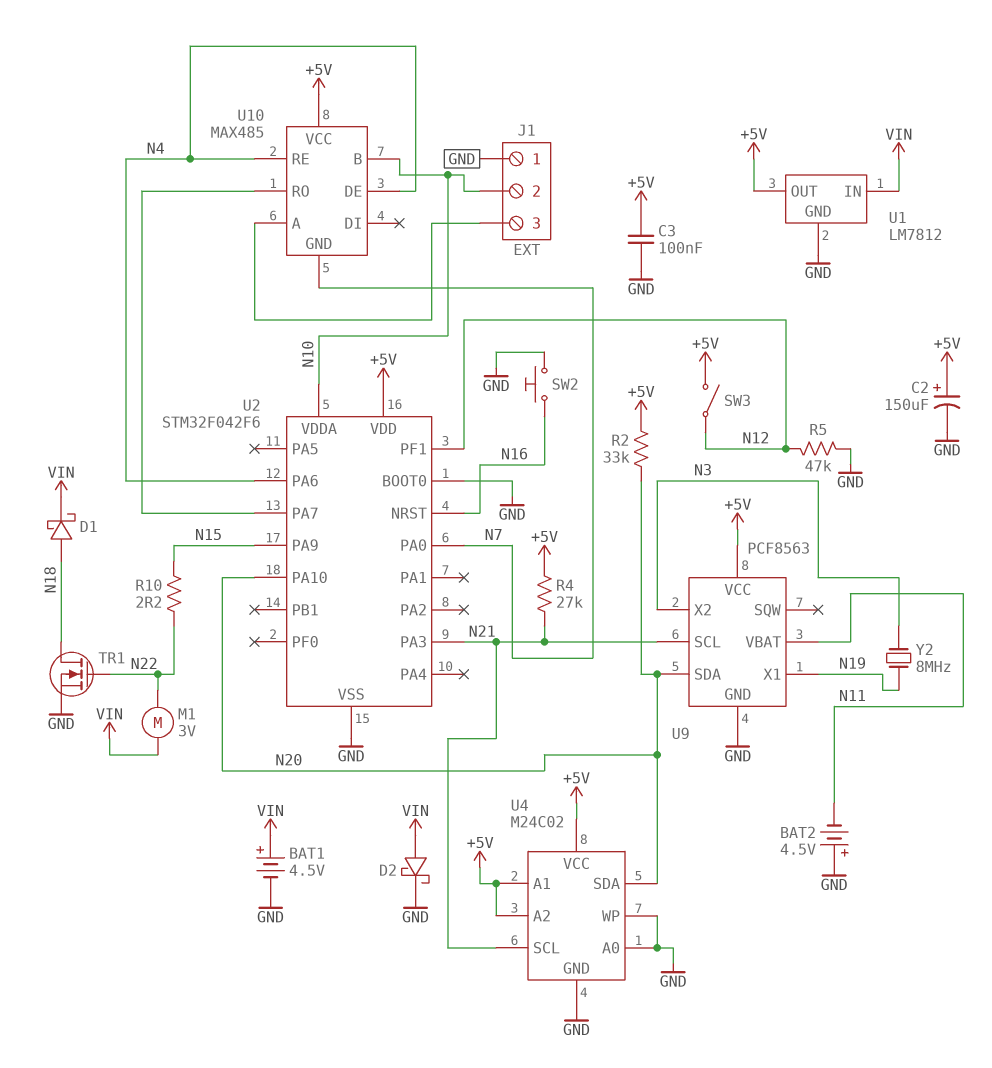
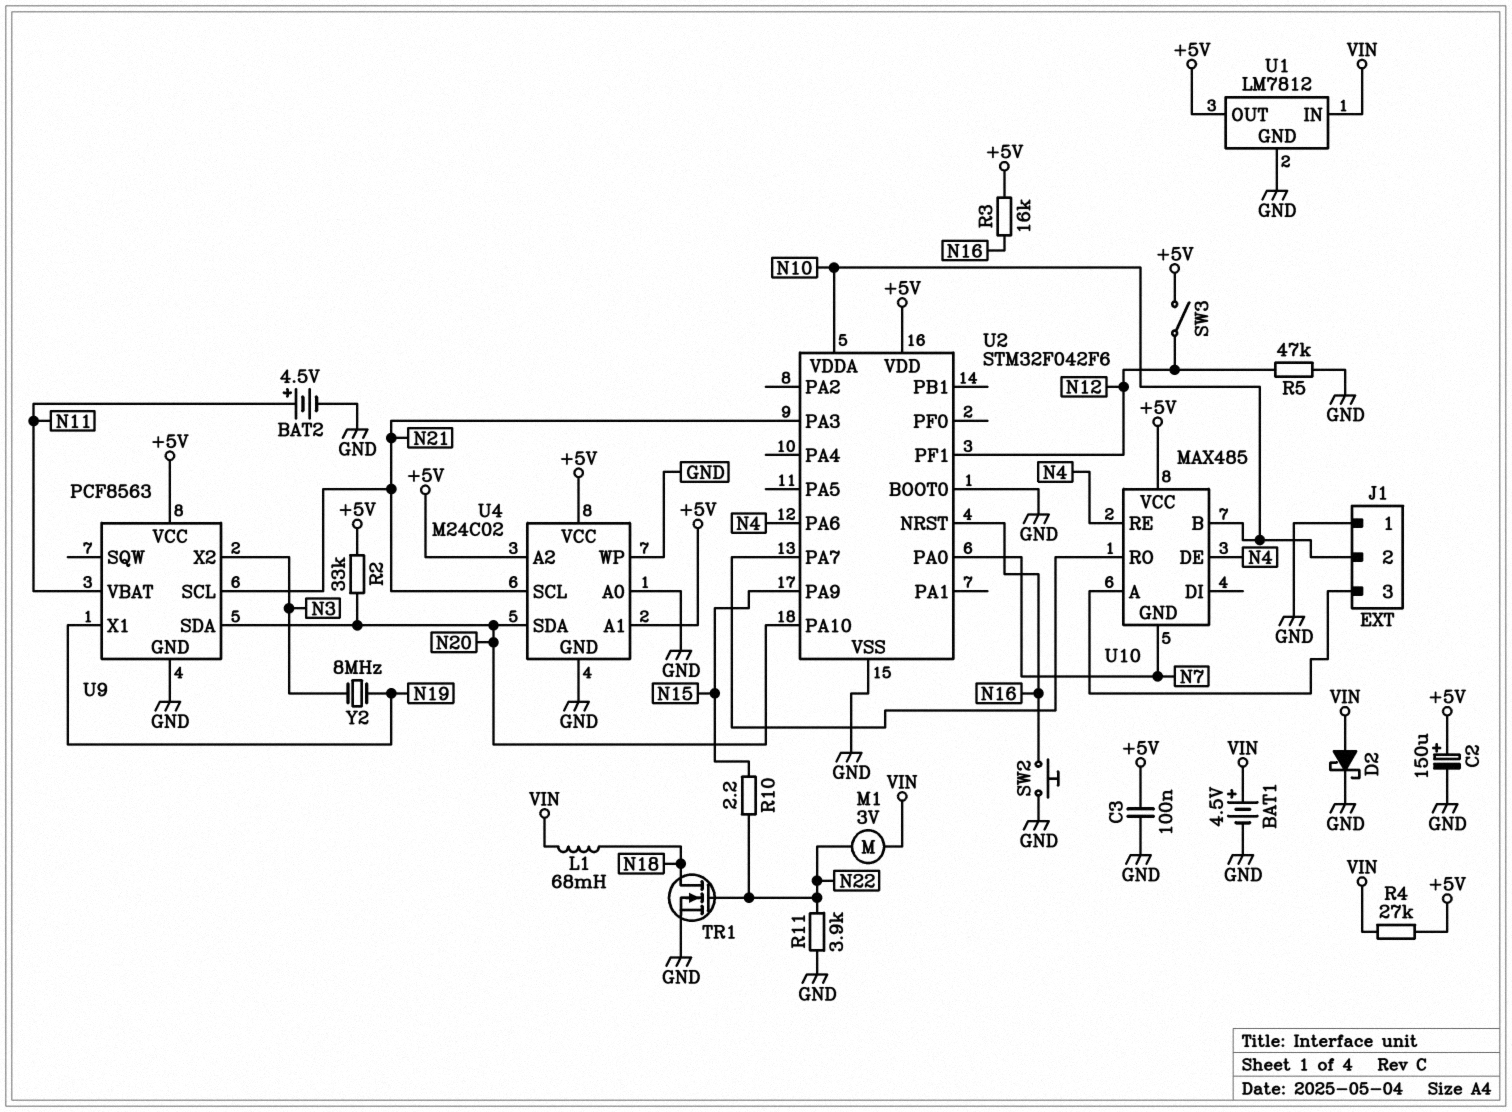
BAT2: 4.5V (plus GND, minus N11) -> 4.5V (plus N11, minus GND)
D1: schottky (A N18, K VIN) -> none
L1: none -> 68mH (N18, VIN)
R3: none -> 16k (+5V, N16)
R4: 27k (+5V, N21) -> 27k (+5V, VIN)
R11: none -> 3.9k (GND, N22)

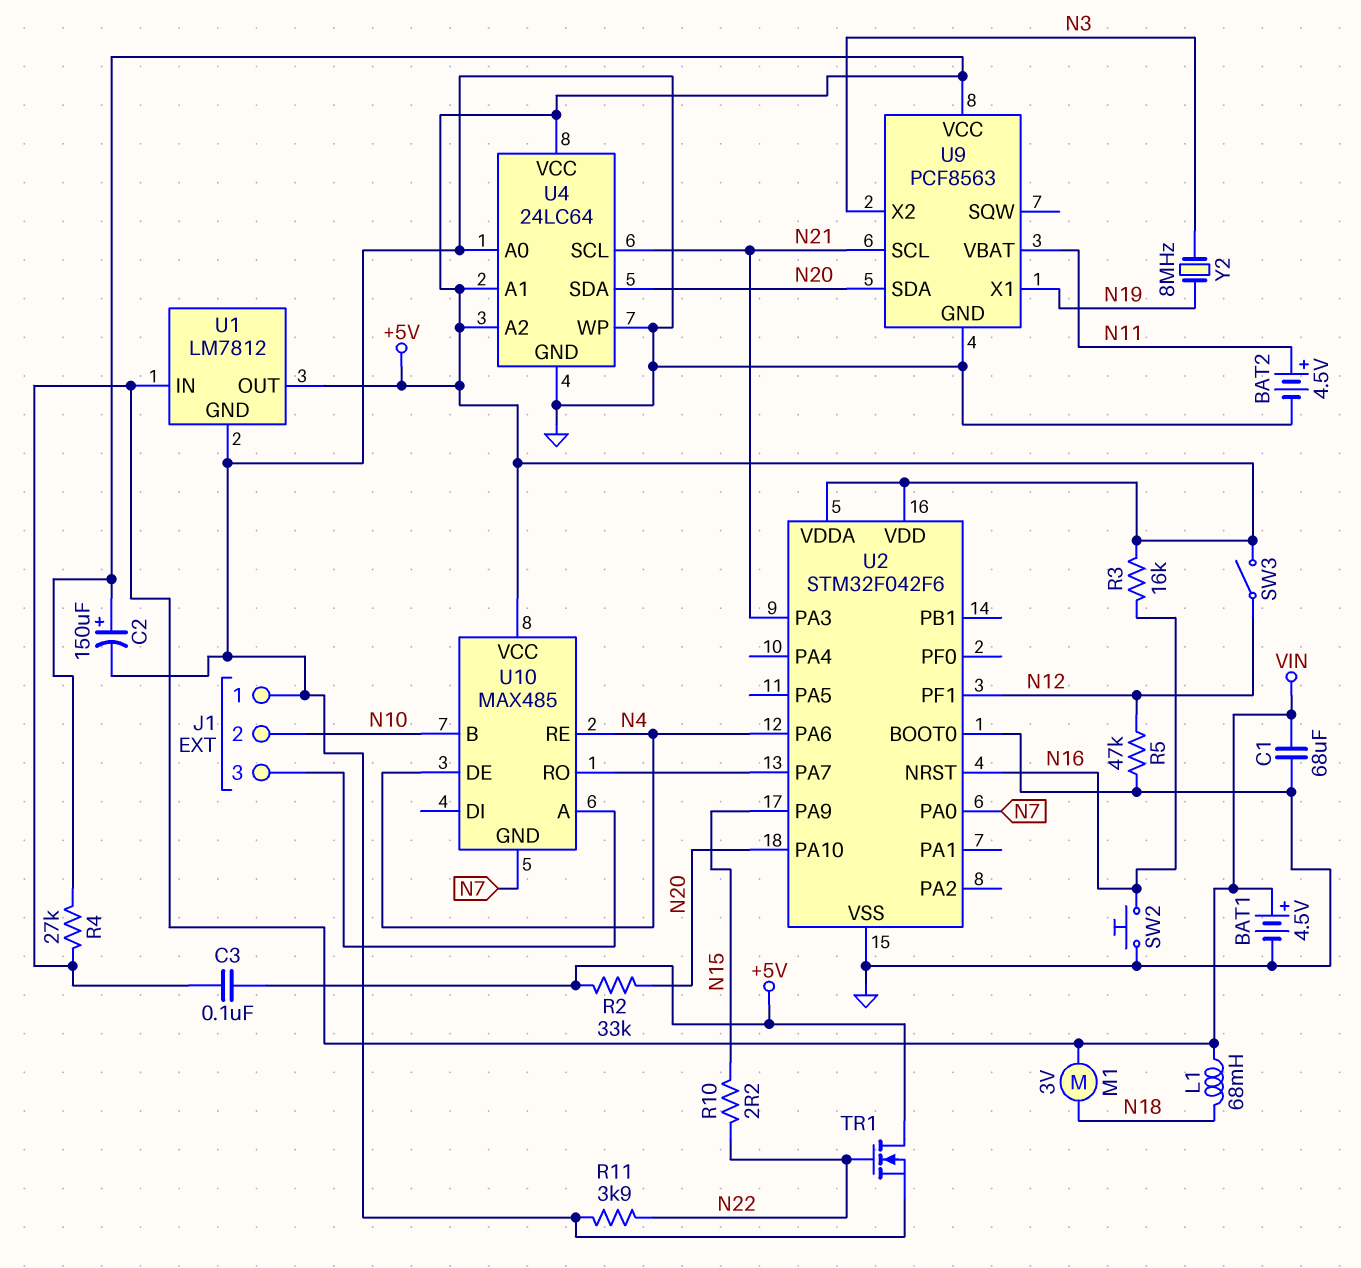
C1: none -> 68uF (GND, VIN)
C3: 100nF (+5V, GND) -> 100nF (+5V, VIN)
D2: schottky (A VIN, K GND) -> none
M1: motor 3V (N22, VIN) -> motor 3V (N18, VIN)
TR1: NMOS (G N22, D N18, S GND) -> NMOS (G N22, D +5V, S GND)
U2 pin VDDA: N10 -> +5V
U4: M24C02 -> 24LC64

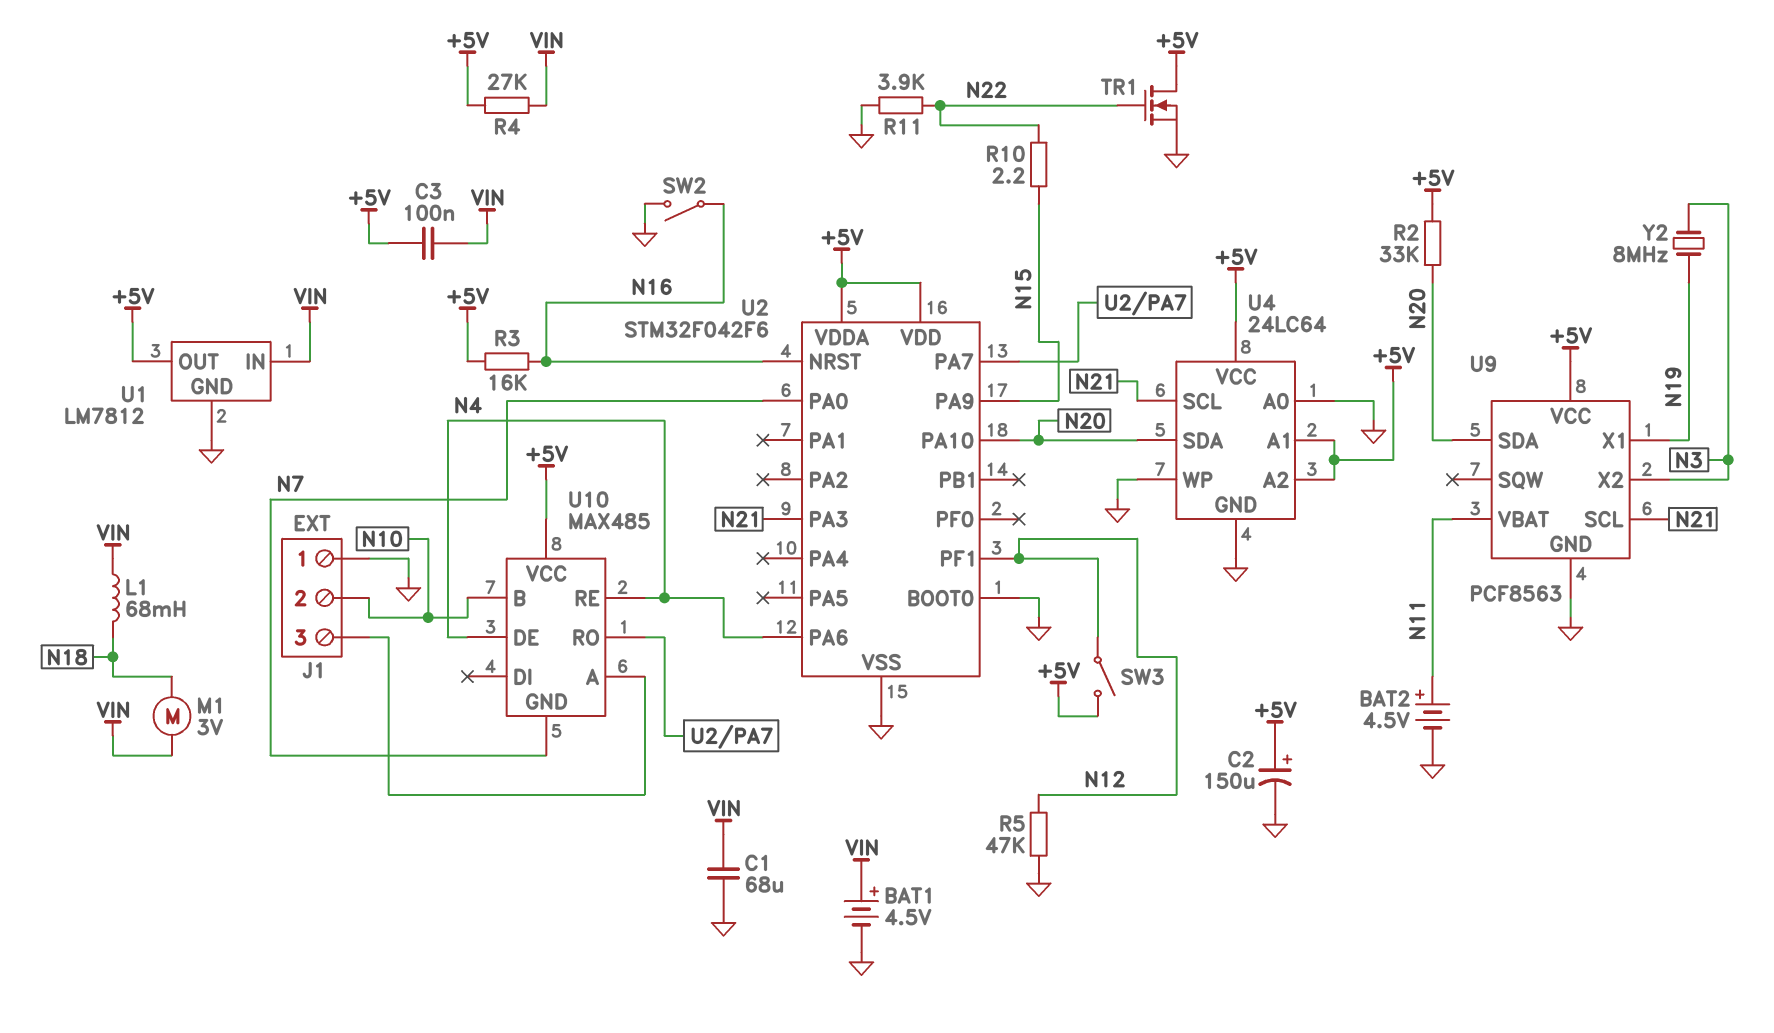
SW2: button (GND, N16) -> switch (GND, N16)

